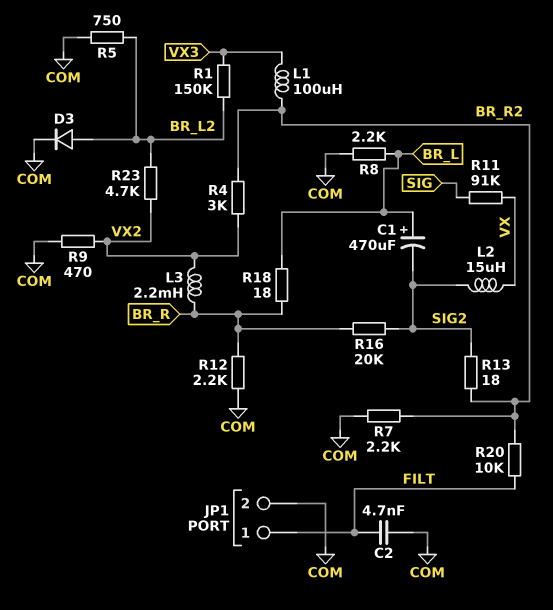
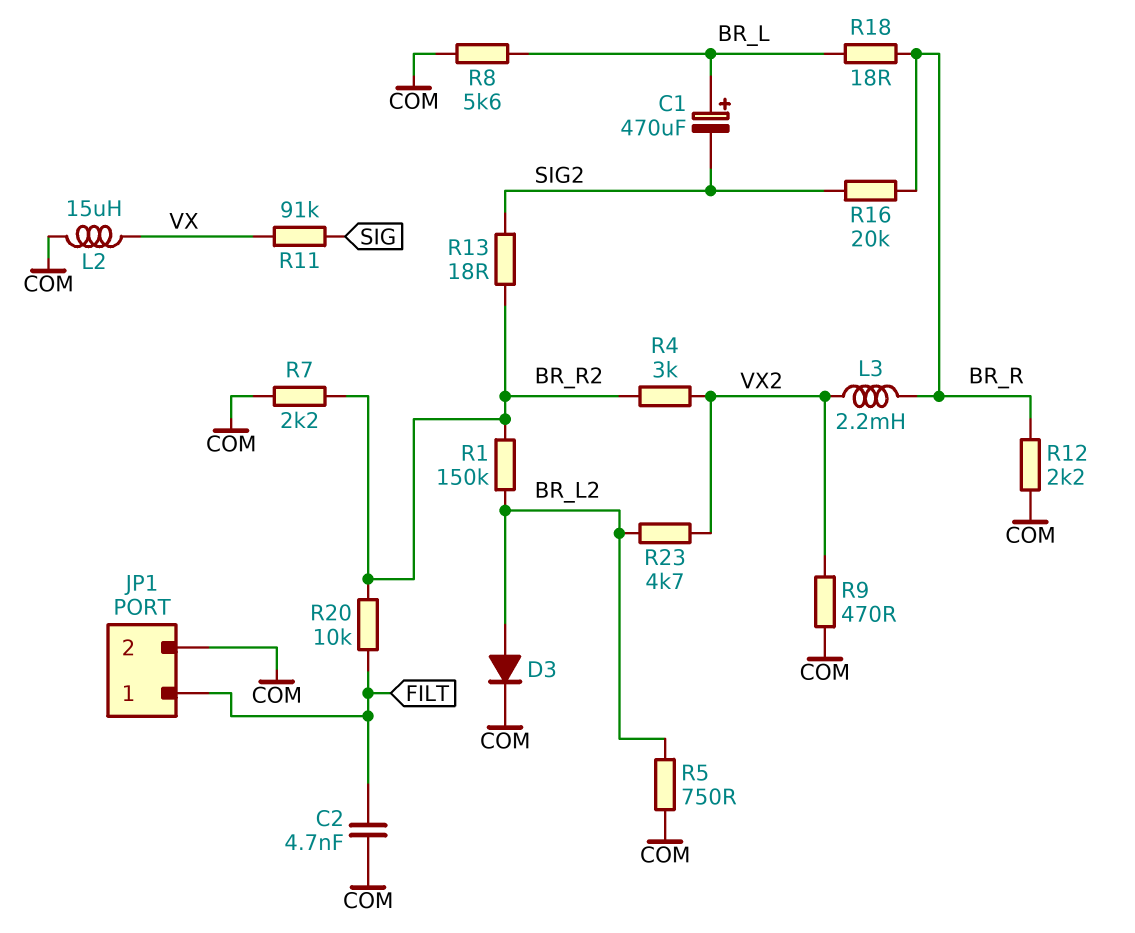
L1: 100uH (BR_R2, VX3) -> none
L2: 15uH (SIG2, VX) -> 15uH (COM, VX)
R1: 150k (BR_L2, VX3) -> 150k (BR_L2, BR_R2)
R8: 2.2k (BR_L, COM) -> 5.6k (BR_L, COM)

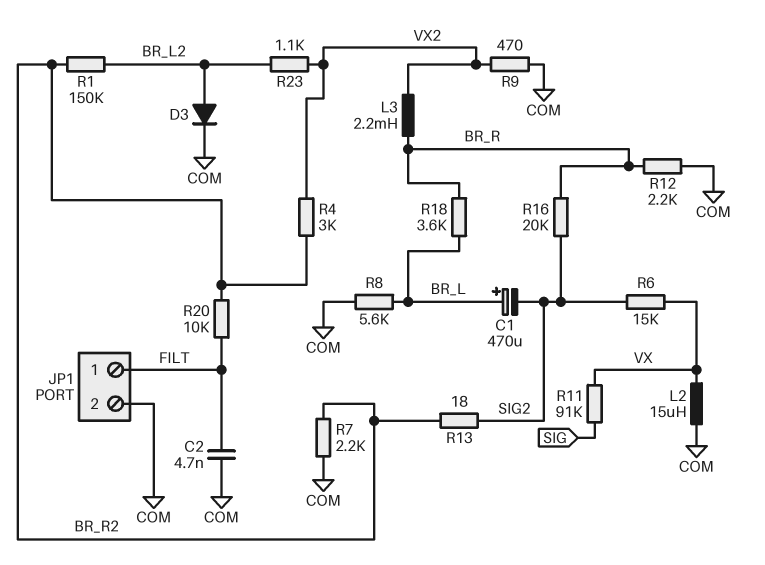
R5: 750 (BR_L2, COM) -> none
R6: none -> 15k (SIG2, VX)
R18: 18 (BR_L, BR_R) -> 3.6k (BR_L, BR_R)
R23: 4.7k (BR_L2, VX2) -> 1.1k (BR_L2, VX2)

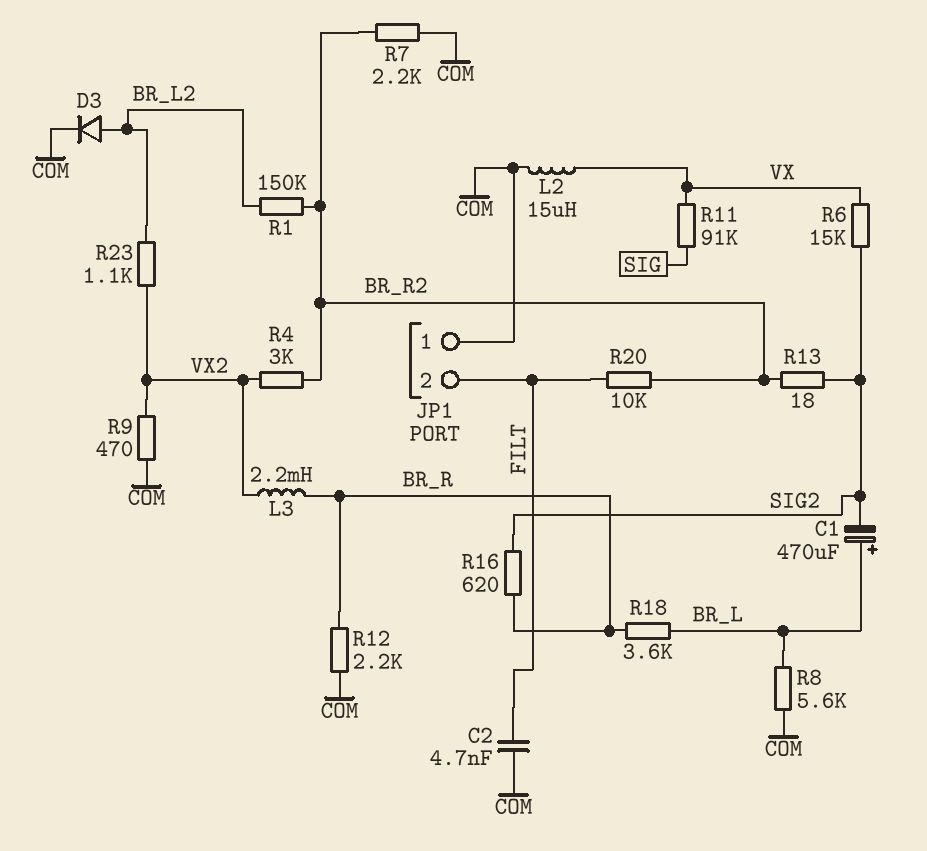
JP1 pin 1: FILT -> COM
JP1 pin 2: COM -> FILT
R16: 20k (BR_R, SIG2) -> 620 (BR_R, SIG2)

